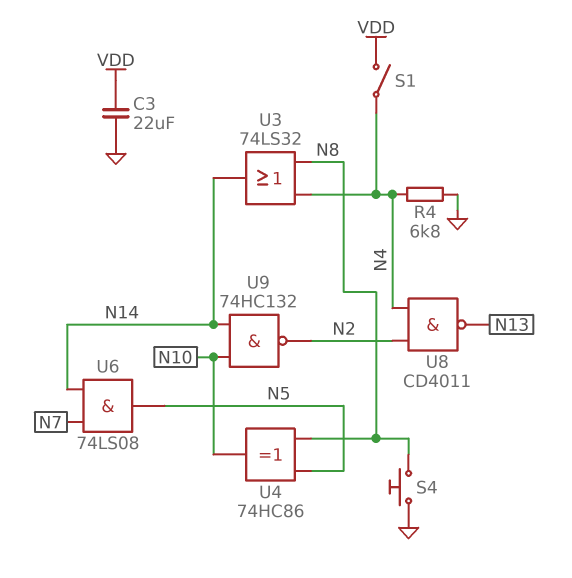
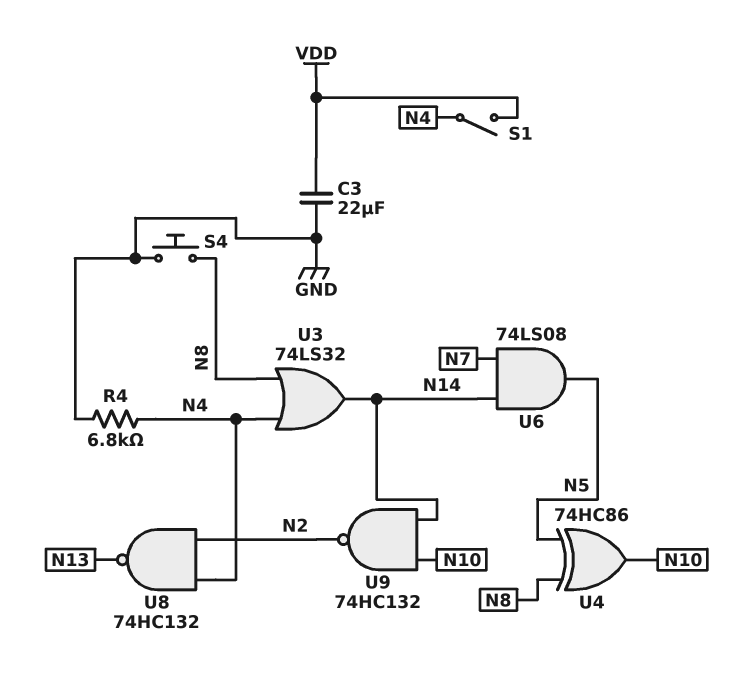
U8: NAND CD4011 (in N2, in N4, out N13) -> NAND 74HC132 (in N2, in N4, out N13)

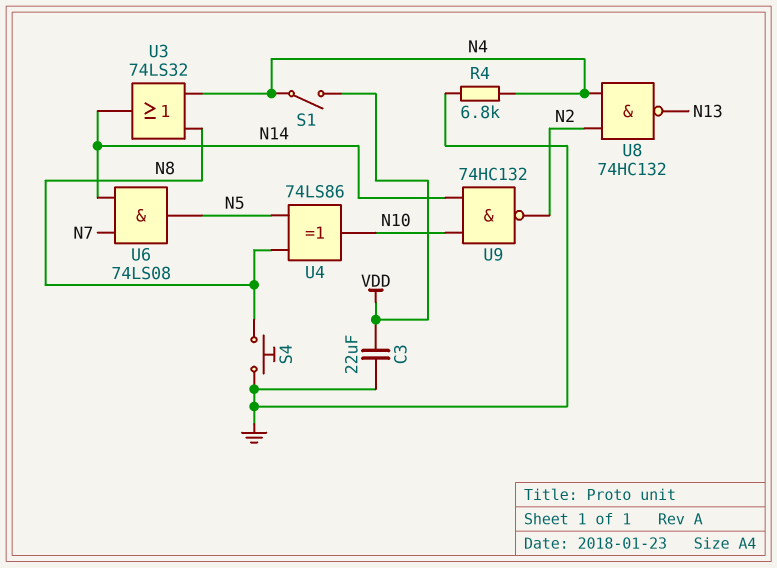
U4: XOR 74HC86 (in N5, in N8, out N10) -> XOR 74LS86 (in N5, in N8, out N10)

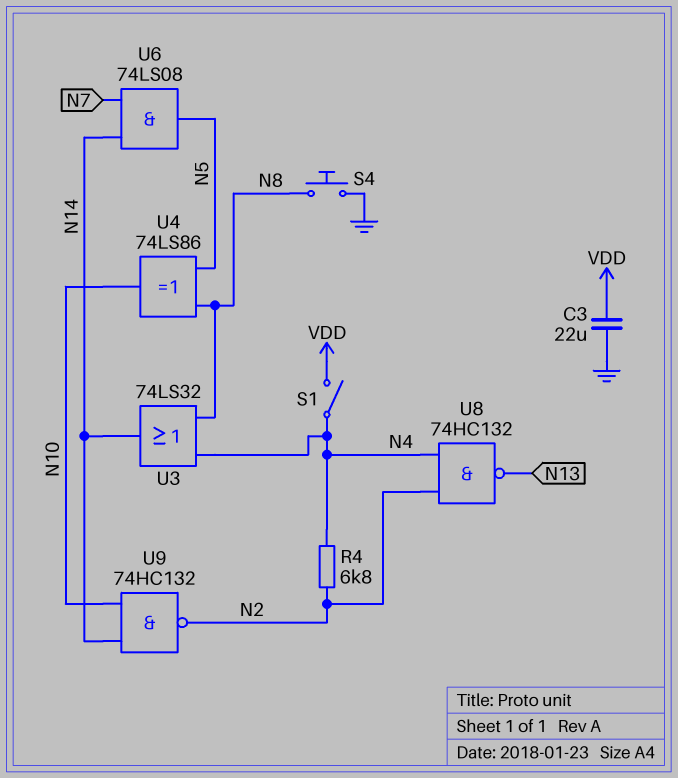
R4: 6.8k (GND, N4) -> 6.8k (N2, N4)

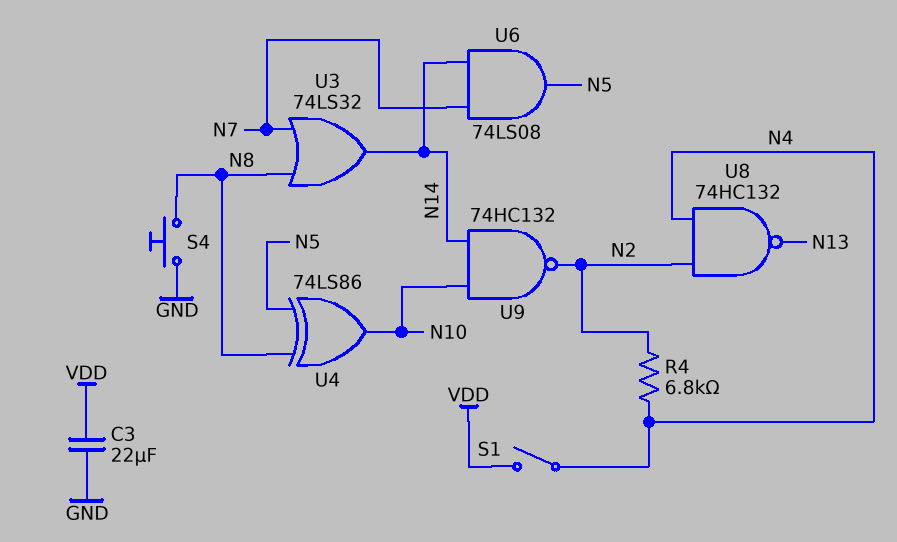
U3: OR 74LS32 (in N4, in N8, out N14) -> OR 74LS32 (in N7, in N8, out N14)

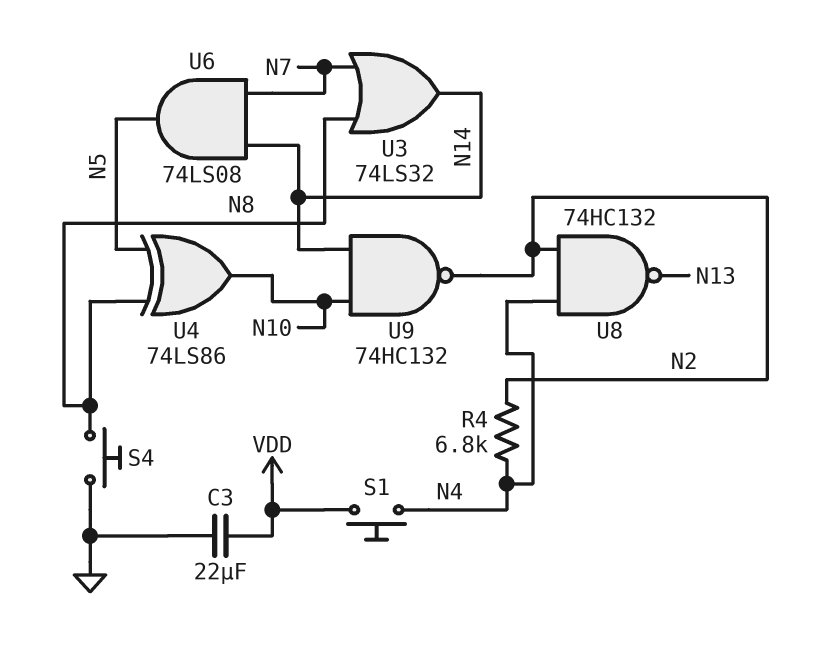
S1: switch (N4, VDD) -> button (N4, VDD)

